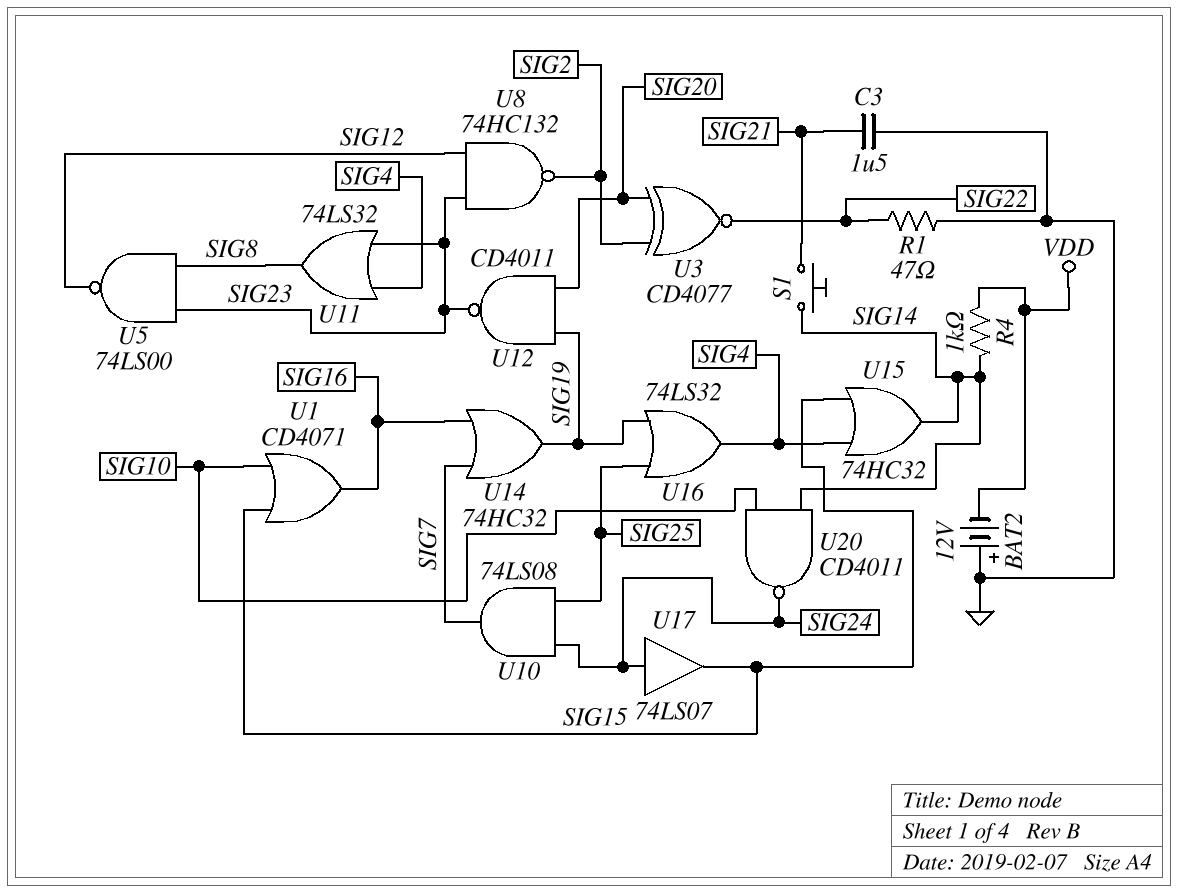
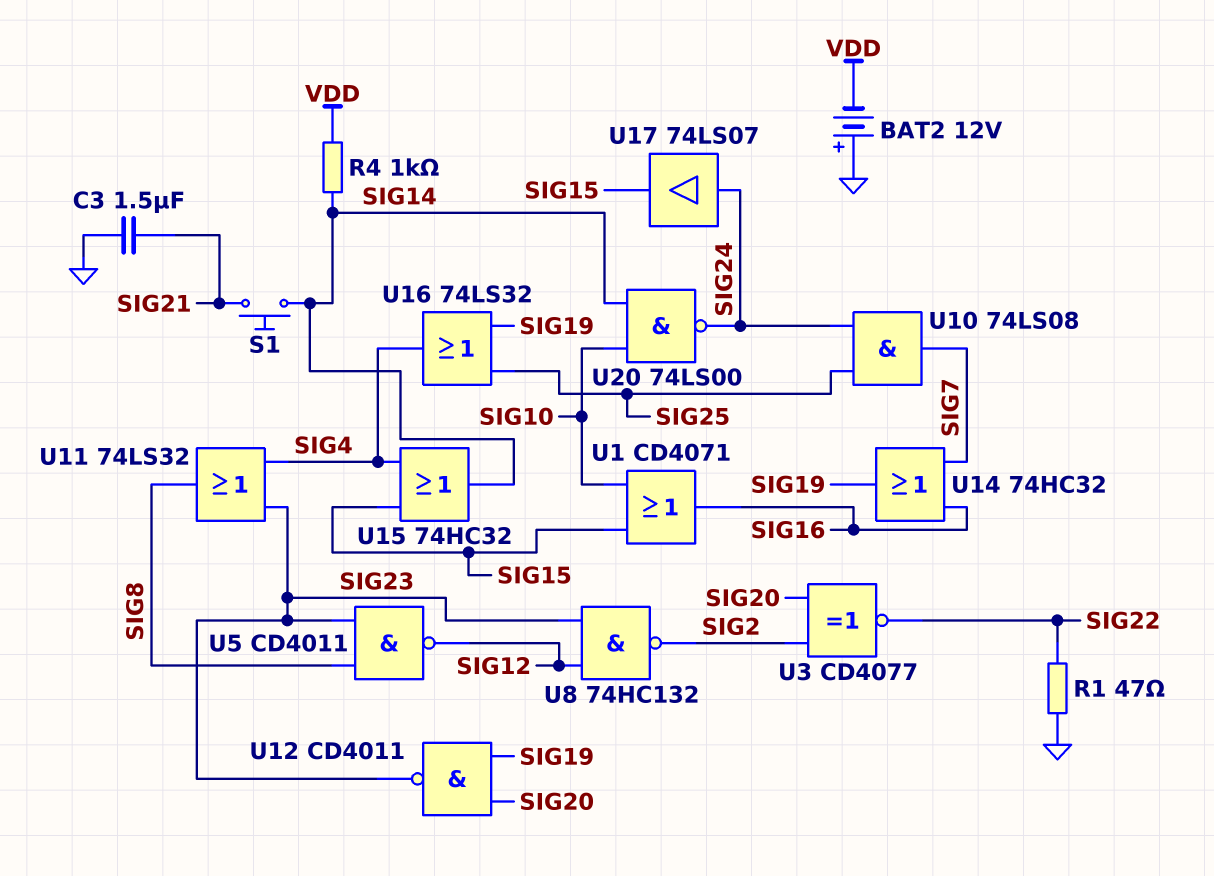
U5: NAND 74LS00 (in SIG8, in SIG23, out SIG12) -> NAND CD4011 (in SIG8, in SIG23, out SIG12)
U20: NAND CD4011 (in SIG10, in SIG14, out SIG24) -> NAND 74LS00 (in SIG10, in SIG14, out SIG24)

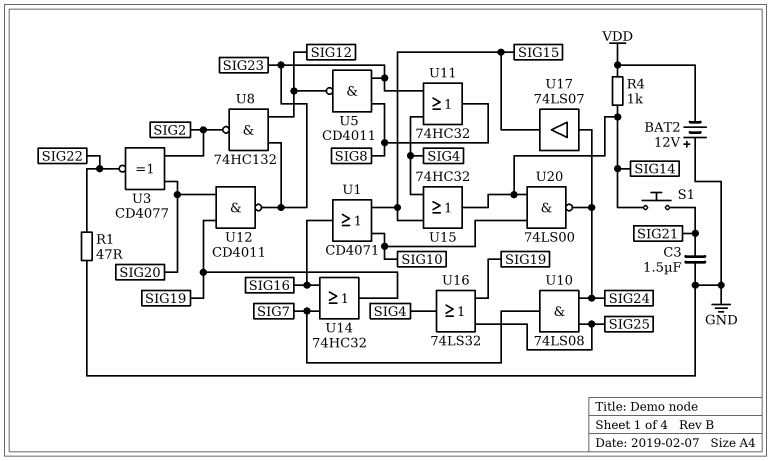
U11: OR 74LS32 (in SIG4, in SIG23, out SIG8) -> OR 74HC32 (in SIG4, in SIG23, out SIG8)

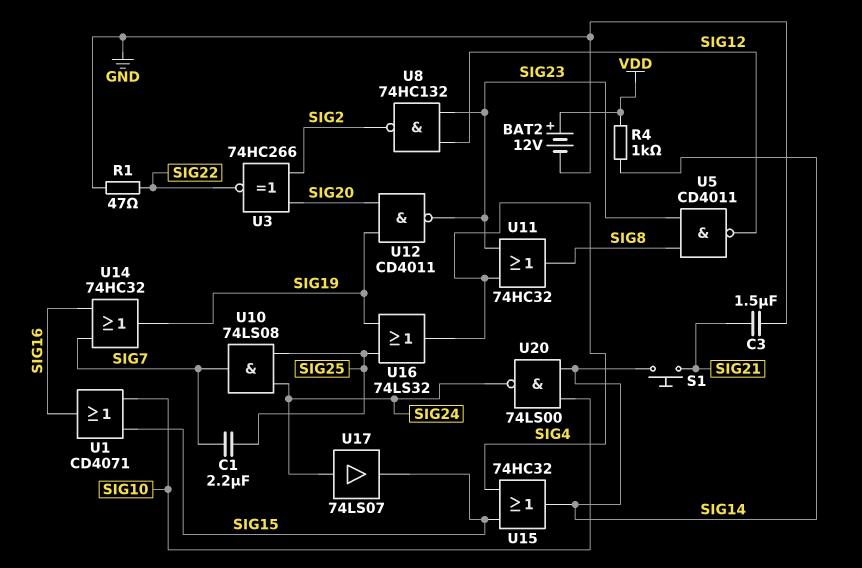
BAT2: 12V (plus GND, minus VDD) -> 12V (plus VDD, minus GND)
C1: none -> 2.2uF (SIG7, SIG25)
U3: XNOR CD4077 (in SIG2, in SIG20, out SIG22) -> XNOR 74HC266 (in SIG2, in SIG20, out SIG22)

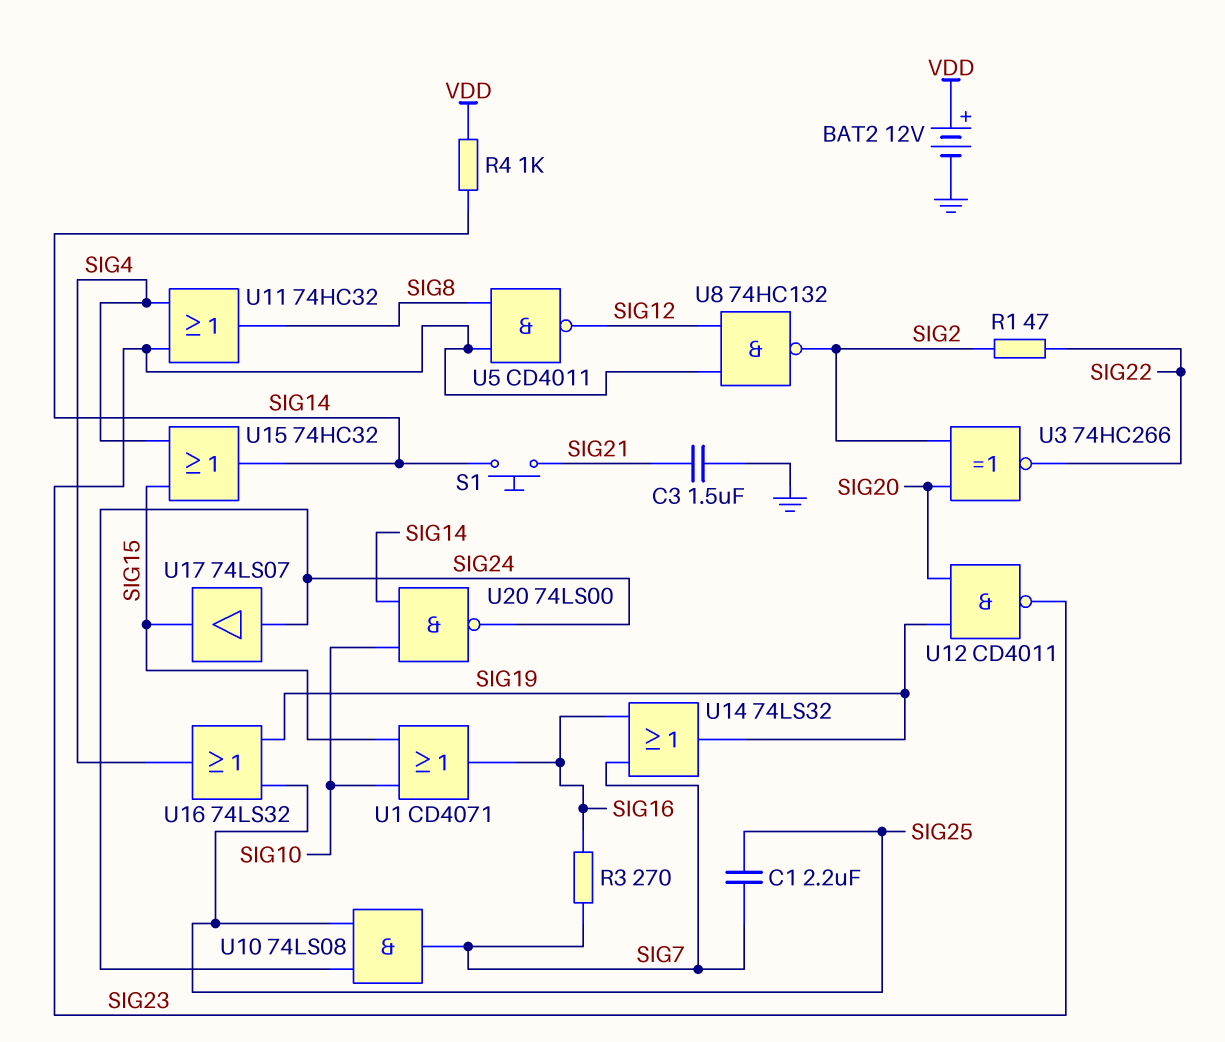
R1: 47 (GND, SIG22) -> 47 (SIG2, SIG22)
R3: none -> 270 (SIG7, SIG16)
U14: OR 74HC32 (in SIG7, in SIG16, out SIG19) -> OR 74LS32 (in SIG7, in SIG16, out SIG19)

